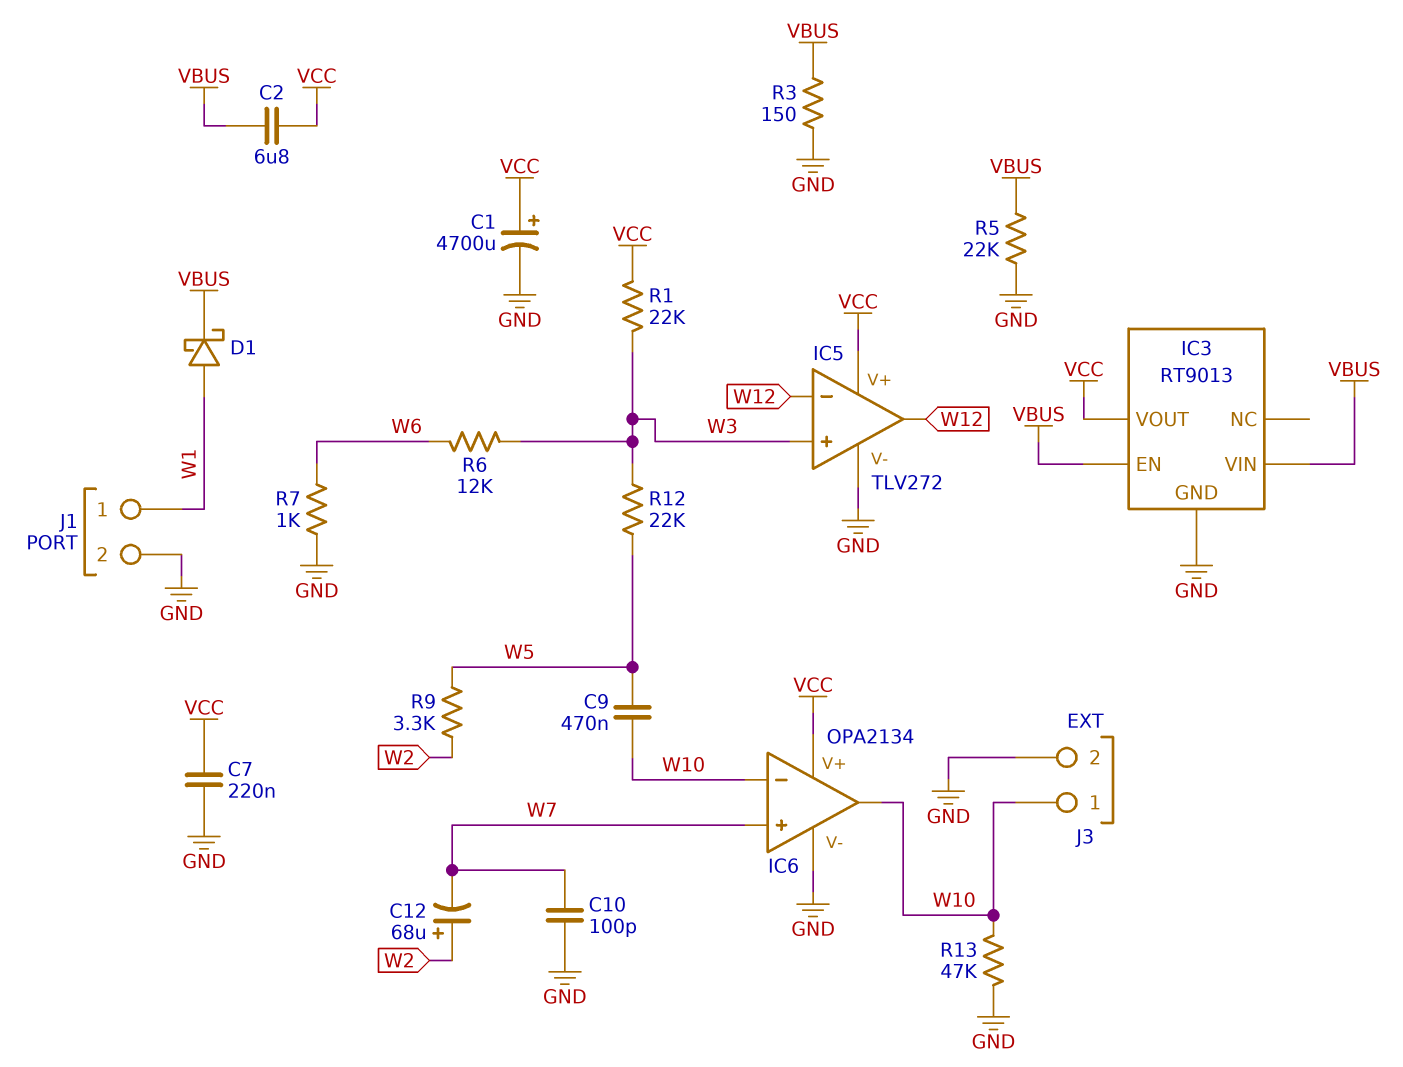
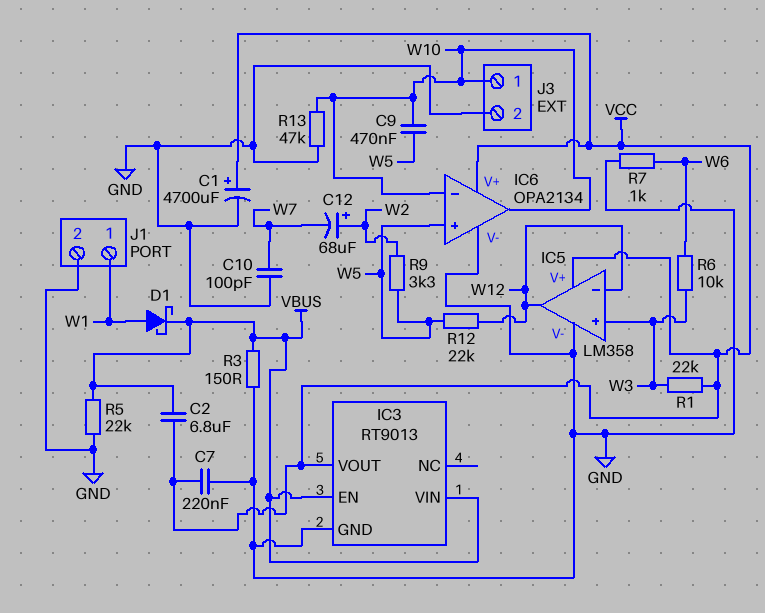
IC5: TLV272 -> LM358
IC6 pin in+: W7 -> W5
R6: 12k (W3, W6) -> 10k (W3, W6)
R12: 22k (W3, W5) -> 22k (W5, W12)

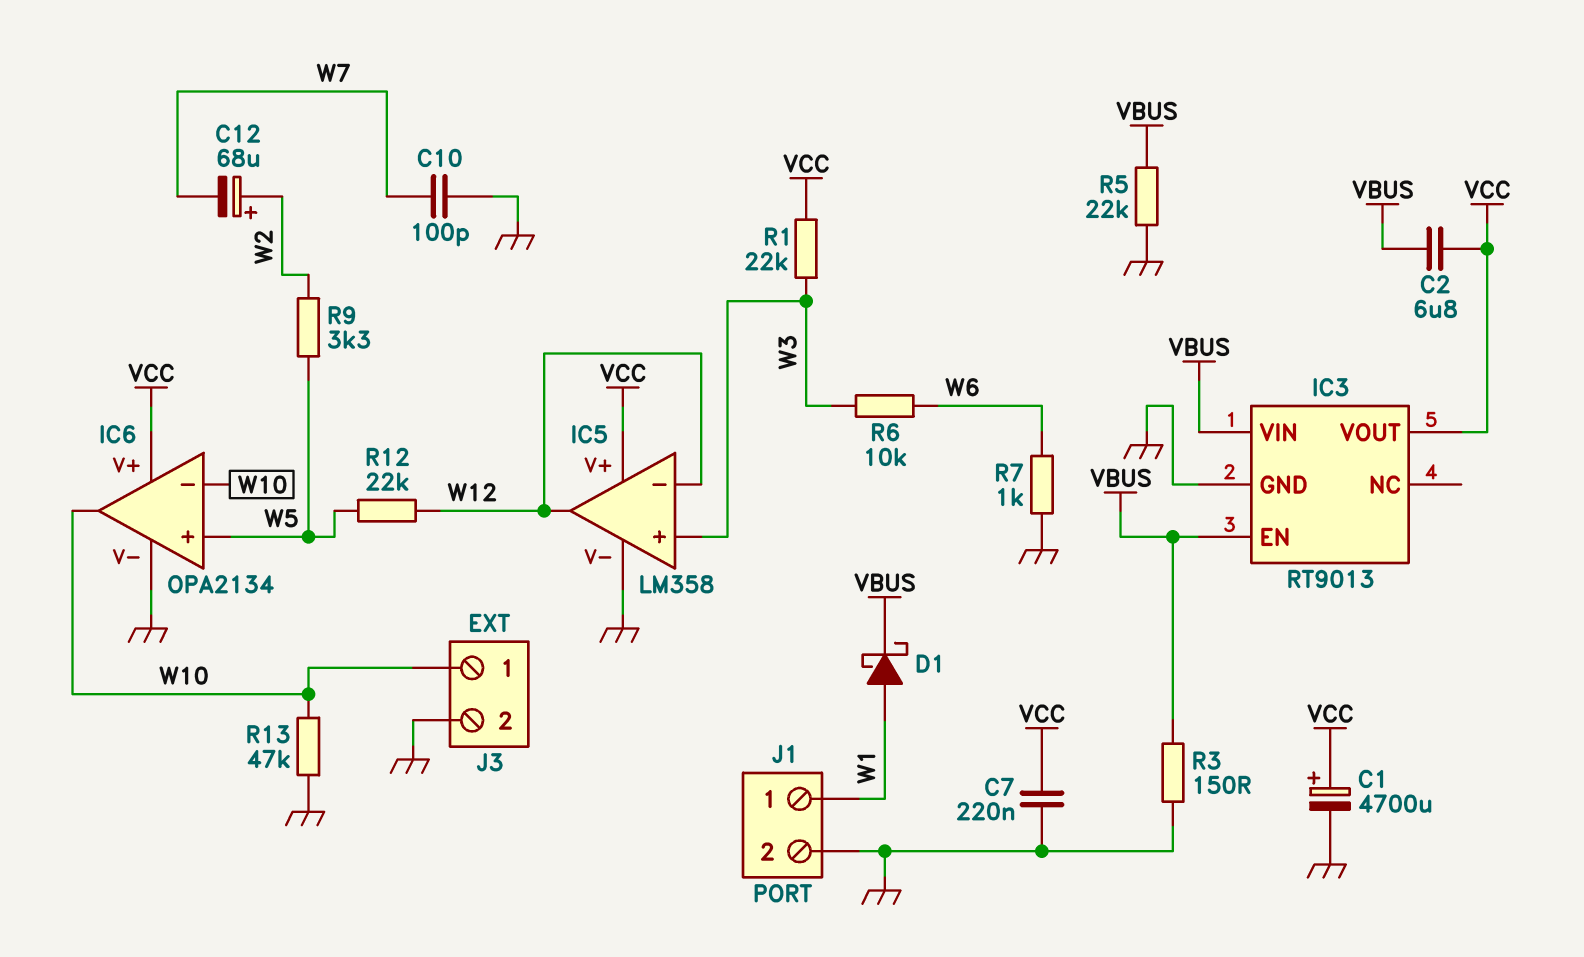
C9: 470nF (W5, W10) -> none

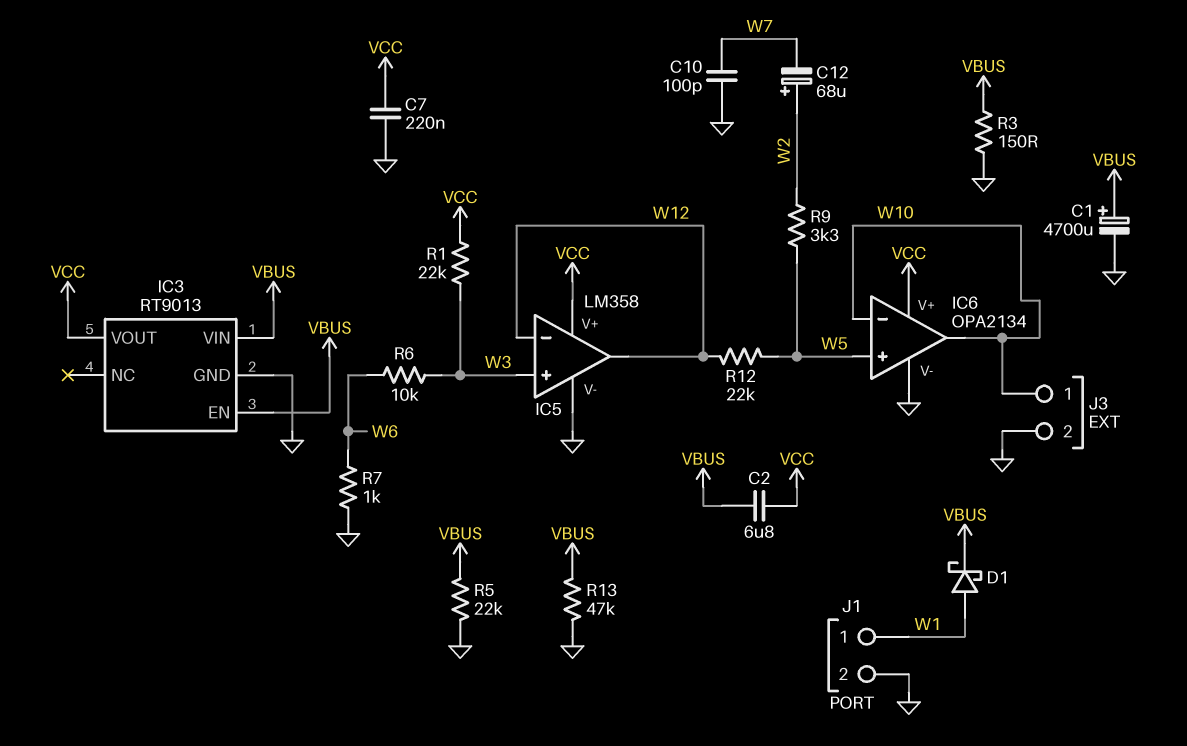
C1: 4700uF (plus VCC, minus GND) -> 4700uF (plus VBUS, minus GND)
R13: 47k (GND, W10) -> 47k (GND, VBUS)

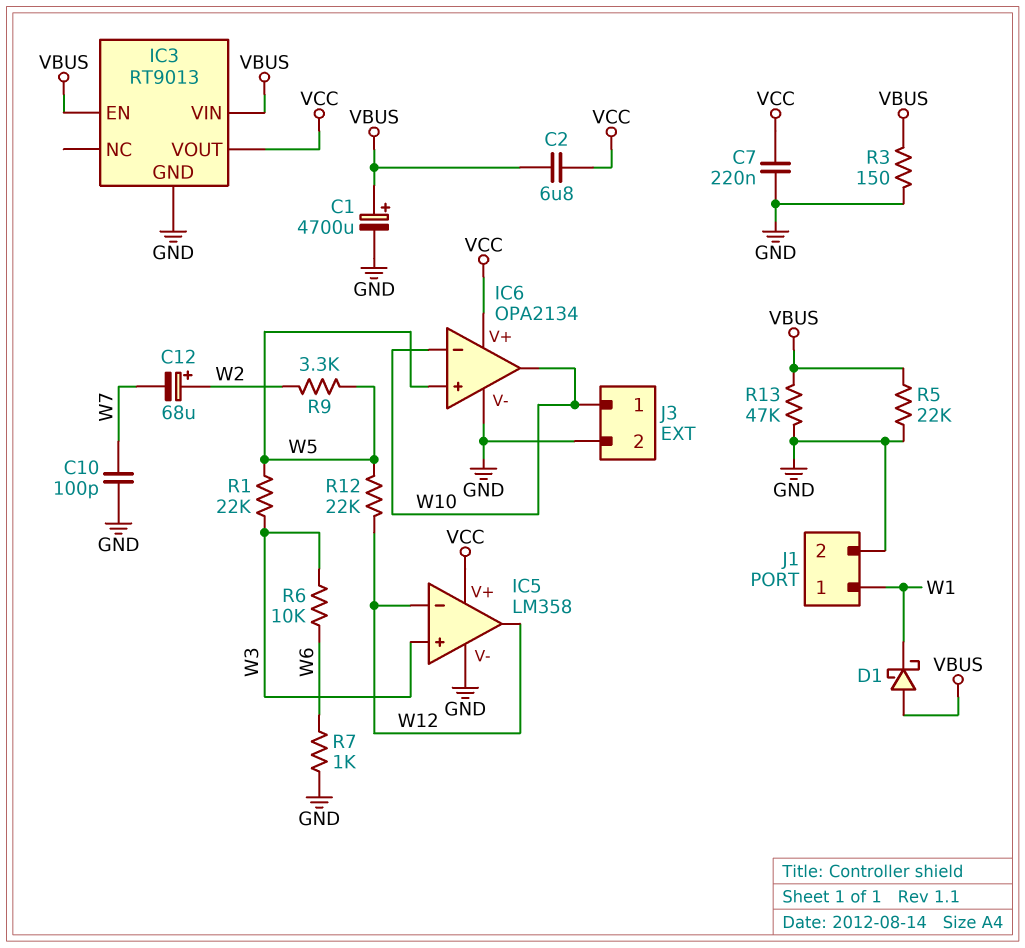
D1: schottky (A W1, K VBUS) -> schottky (A VBUS, K W1)
R1: 22k (VCC, W3) -> 22k (W3, W5)

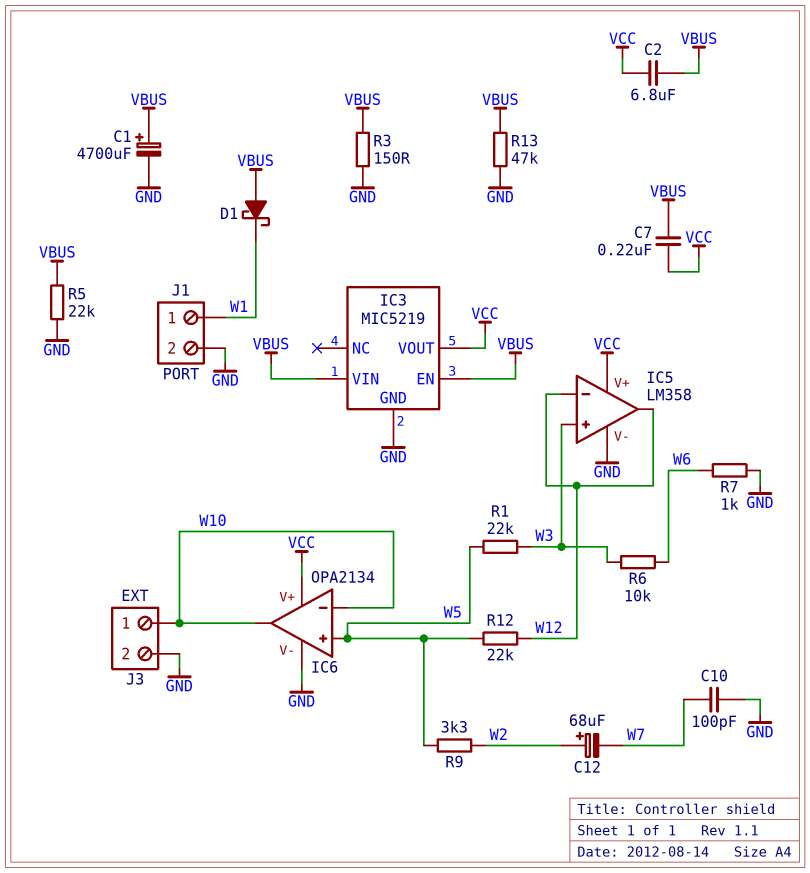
C7: 220nF (GND, VCC) -> 220nF (VBUS, VCC)
IC3: RT9013 -> MIC5219

